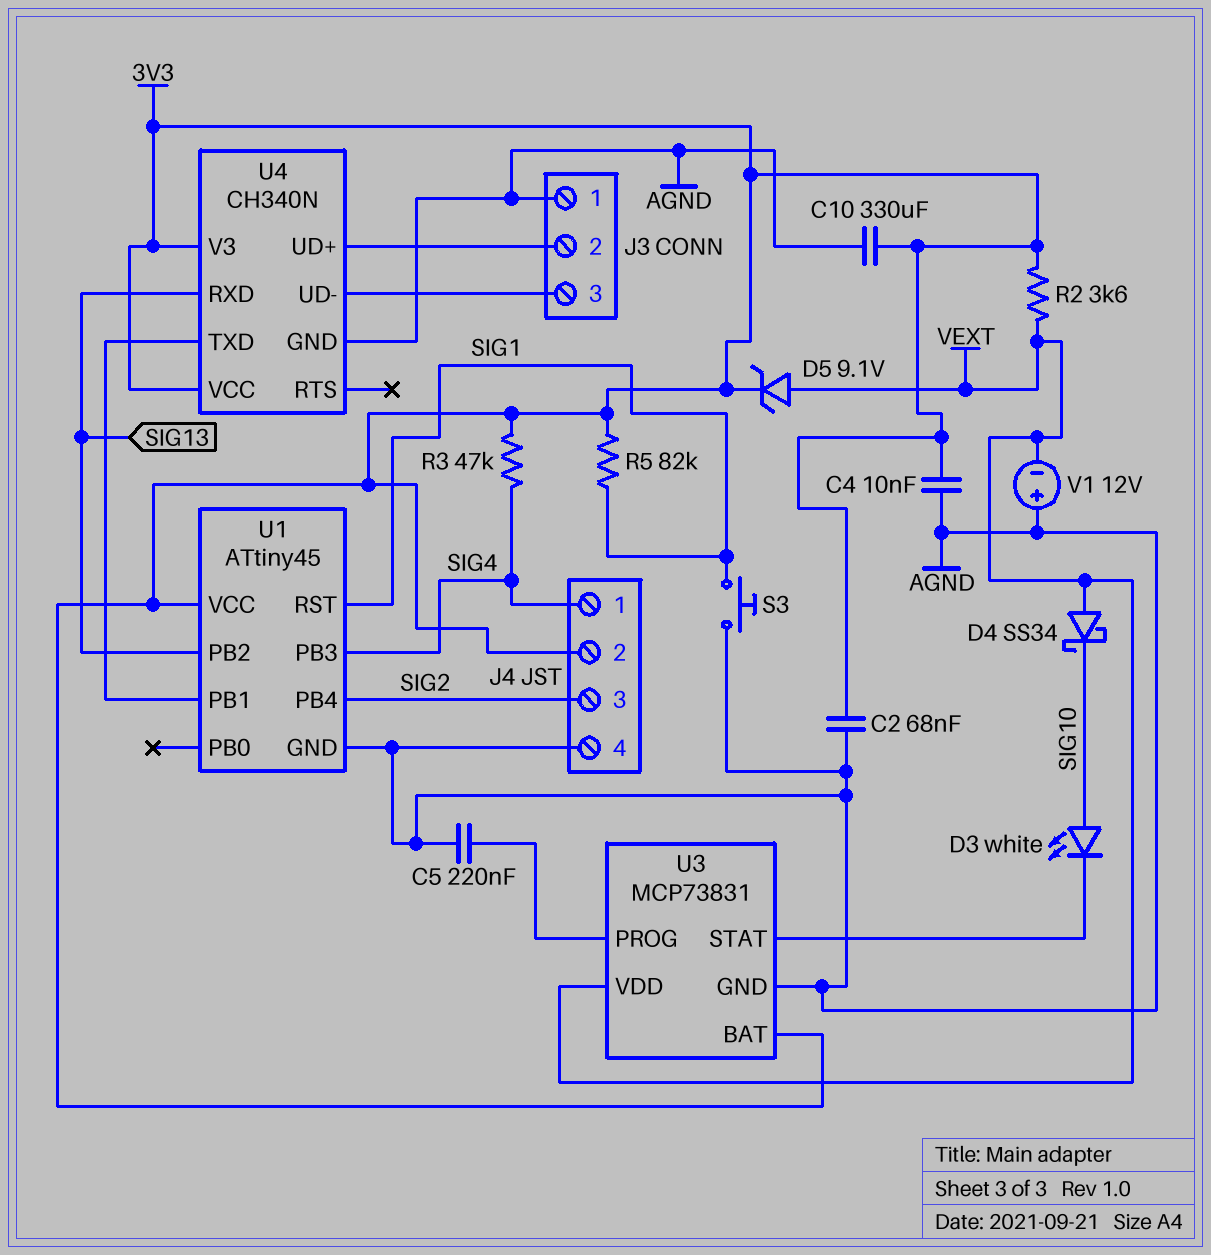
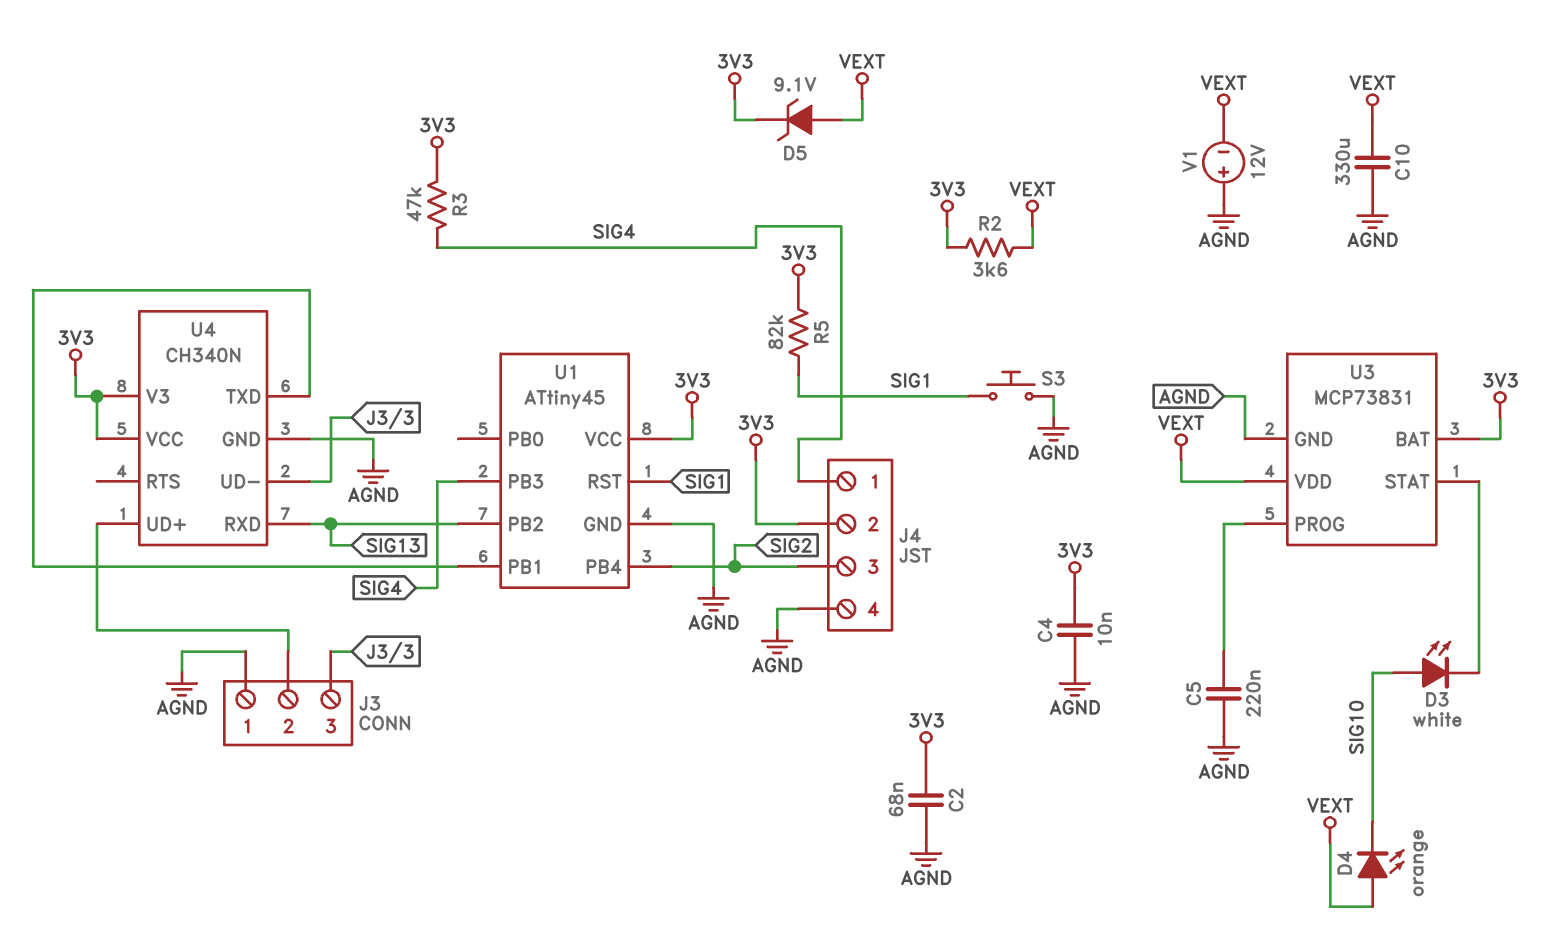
C10: 330uF (3V3, AGND) -> 330uF (AGND, VEXT)
D4: schottky SS34 (A VEXT, K SIG10) -> LED orange (A VEXT, K SIG10)

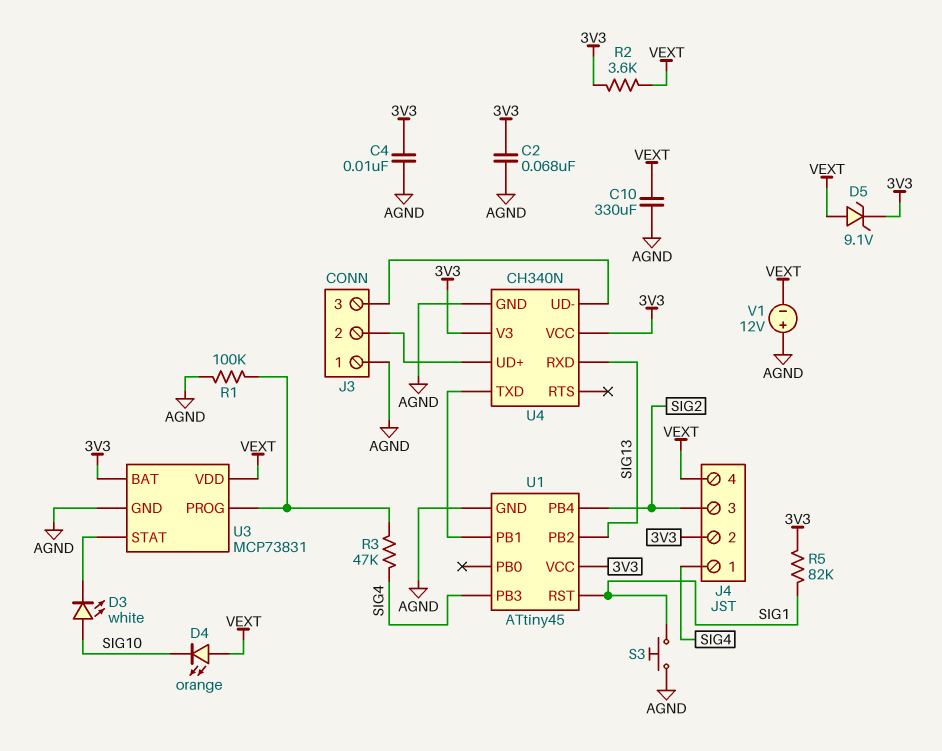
C5: 220nF (AGND, U3/PROG) -> none
J4 pin 4: AGND -> VEXT
R1: none -> 100k (AGND, U3/PROG)
R3: 47k (3V3, SIG4) -> 47k (SIG4, U3/PROG)

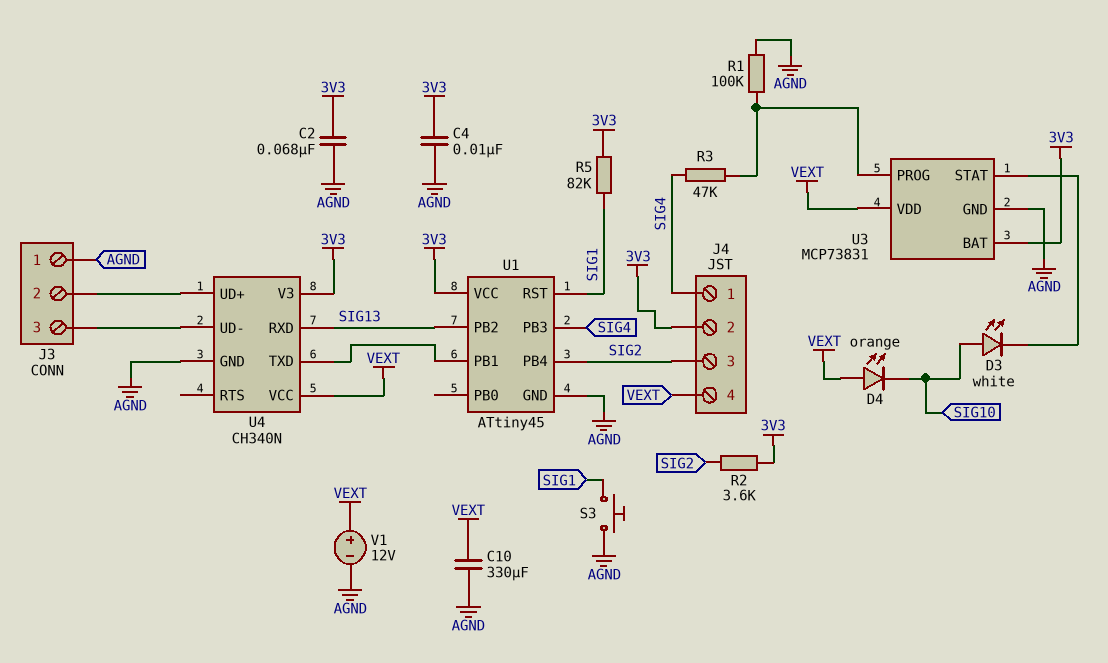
D5: zener 9.1V (A VEXT, K 3V3) -> none
R2: 3.6k (3V3, VEXT) -> 3.6k (3V3, SIG2)
U4 pin VCC: 3V3 -> VEXT
V1: 12V (plus AGND, minus VEXT) -> 12V (plus VEXT, minus AGND)

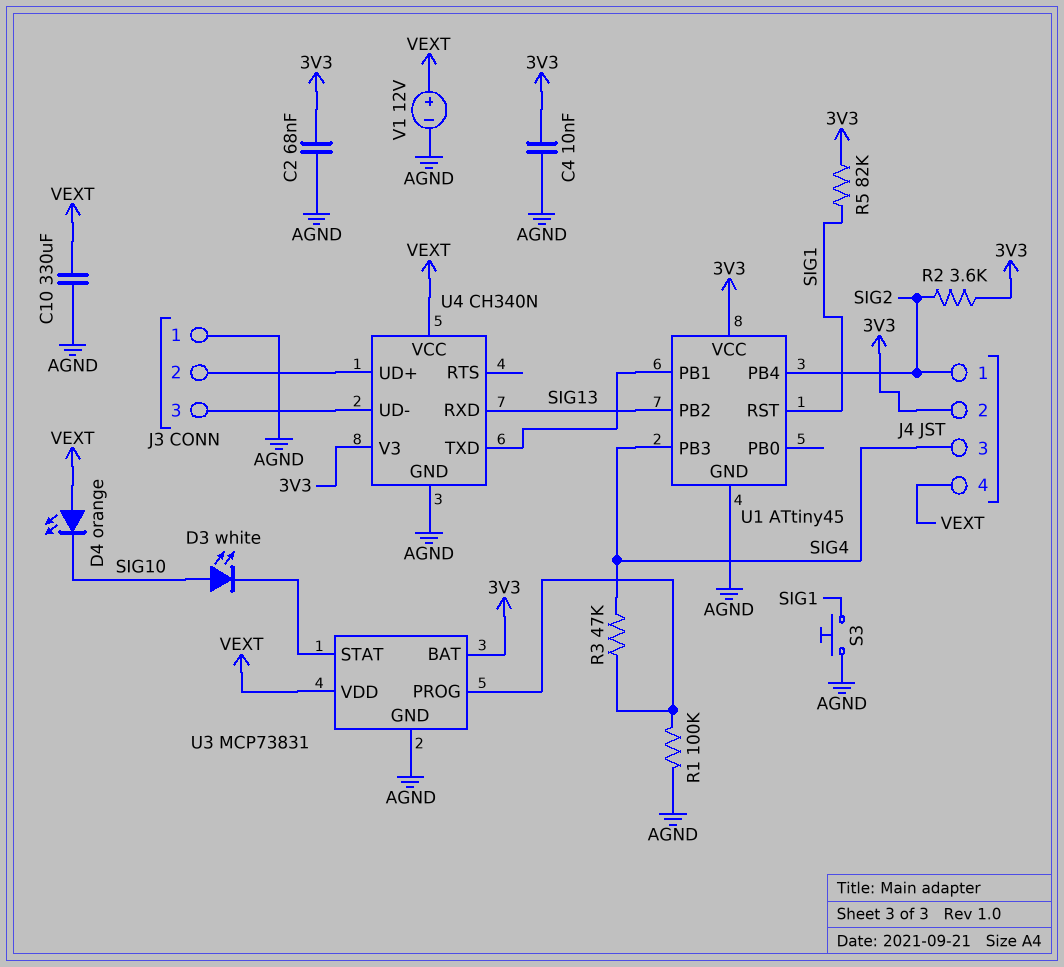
J4 pin 1: SIG4 -> SIG2
J4 pin 3: SIG2 -> SIG4

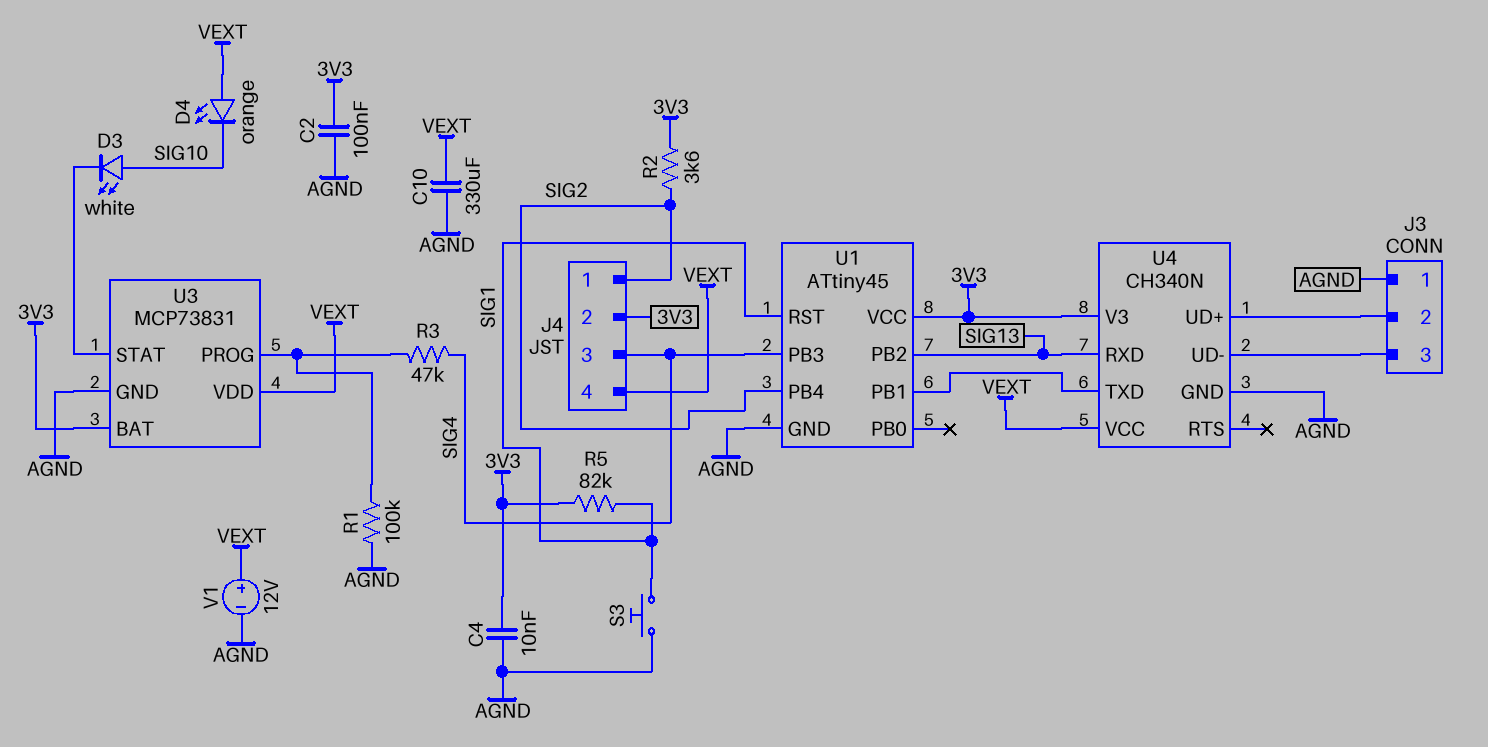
C2: 68nF (3V3, AGND) -> 100nF (3V3, AGND)

